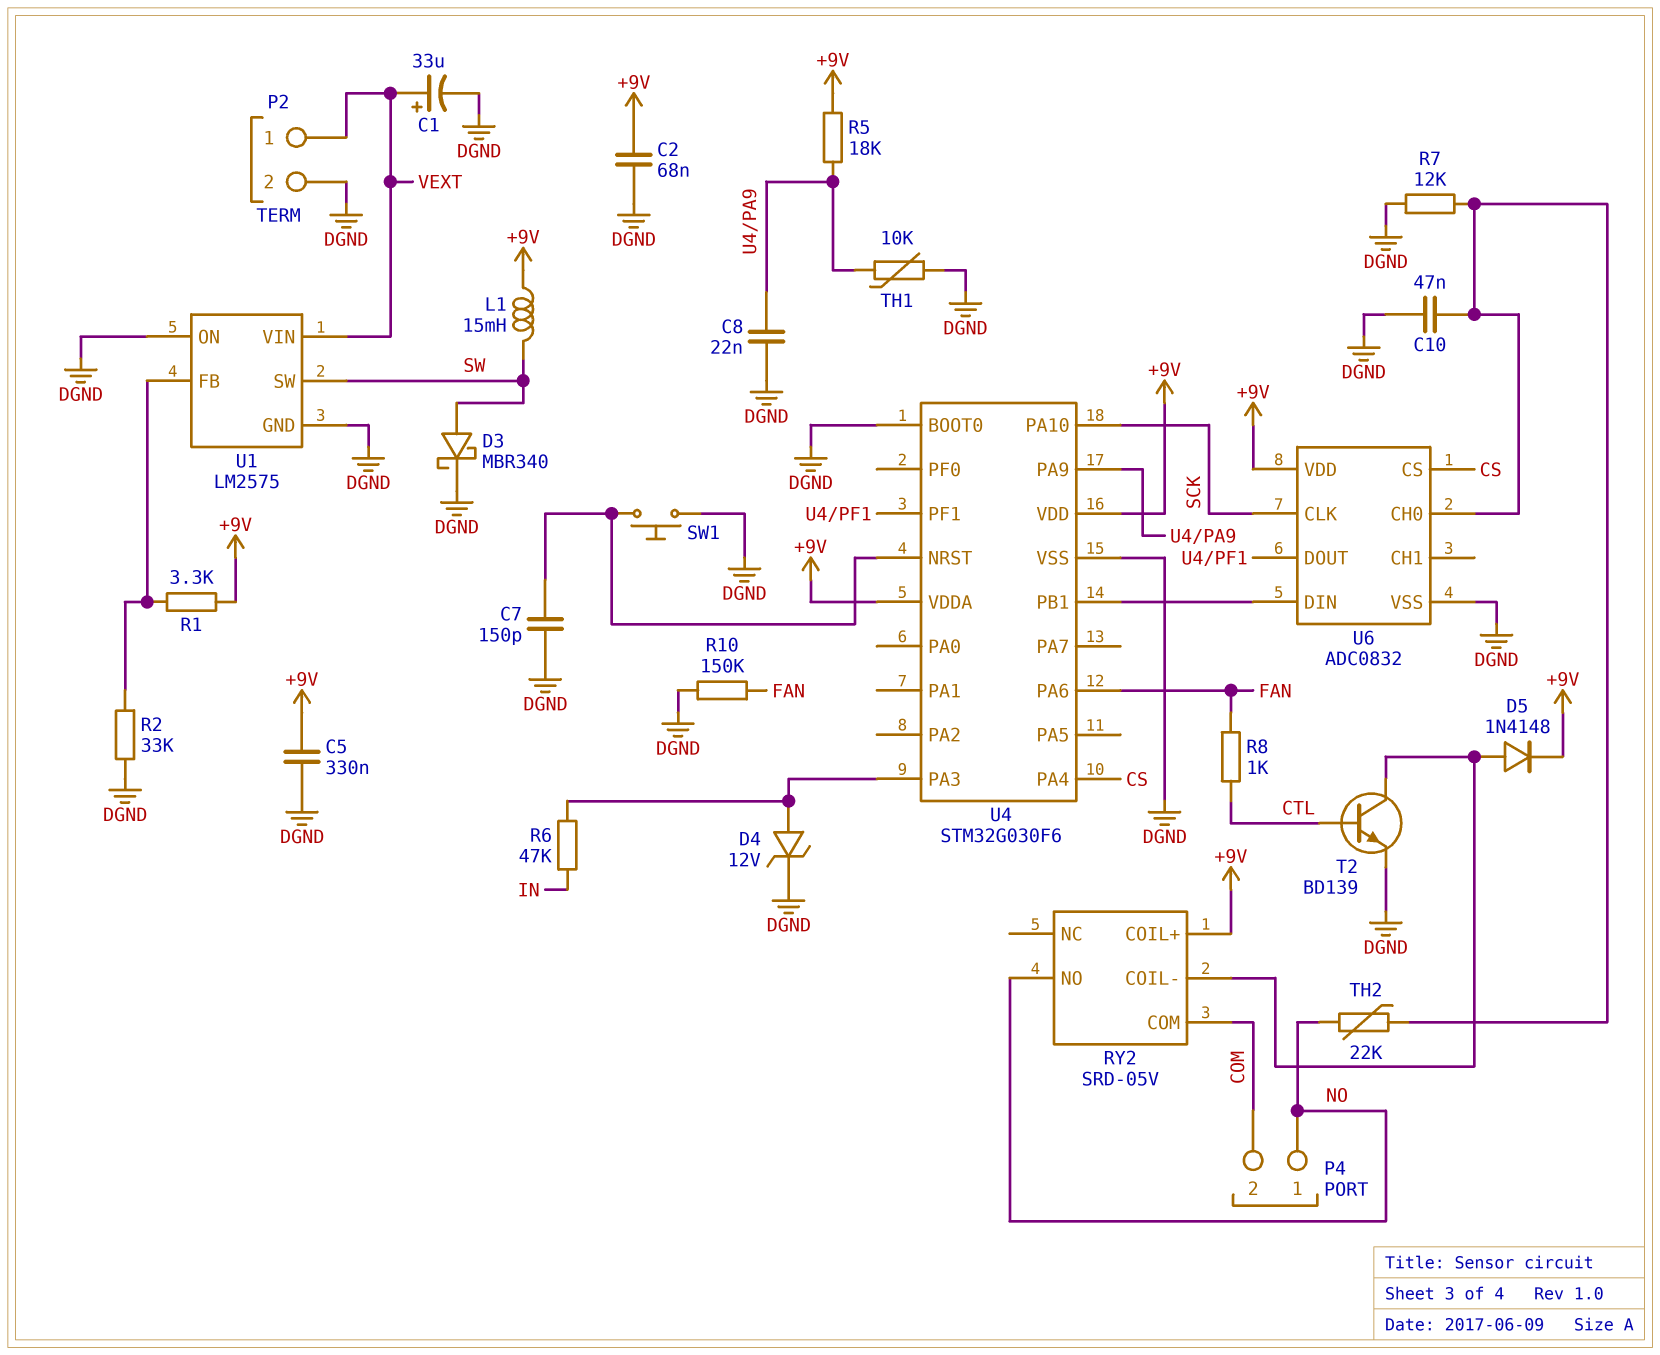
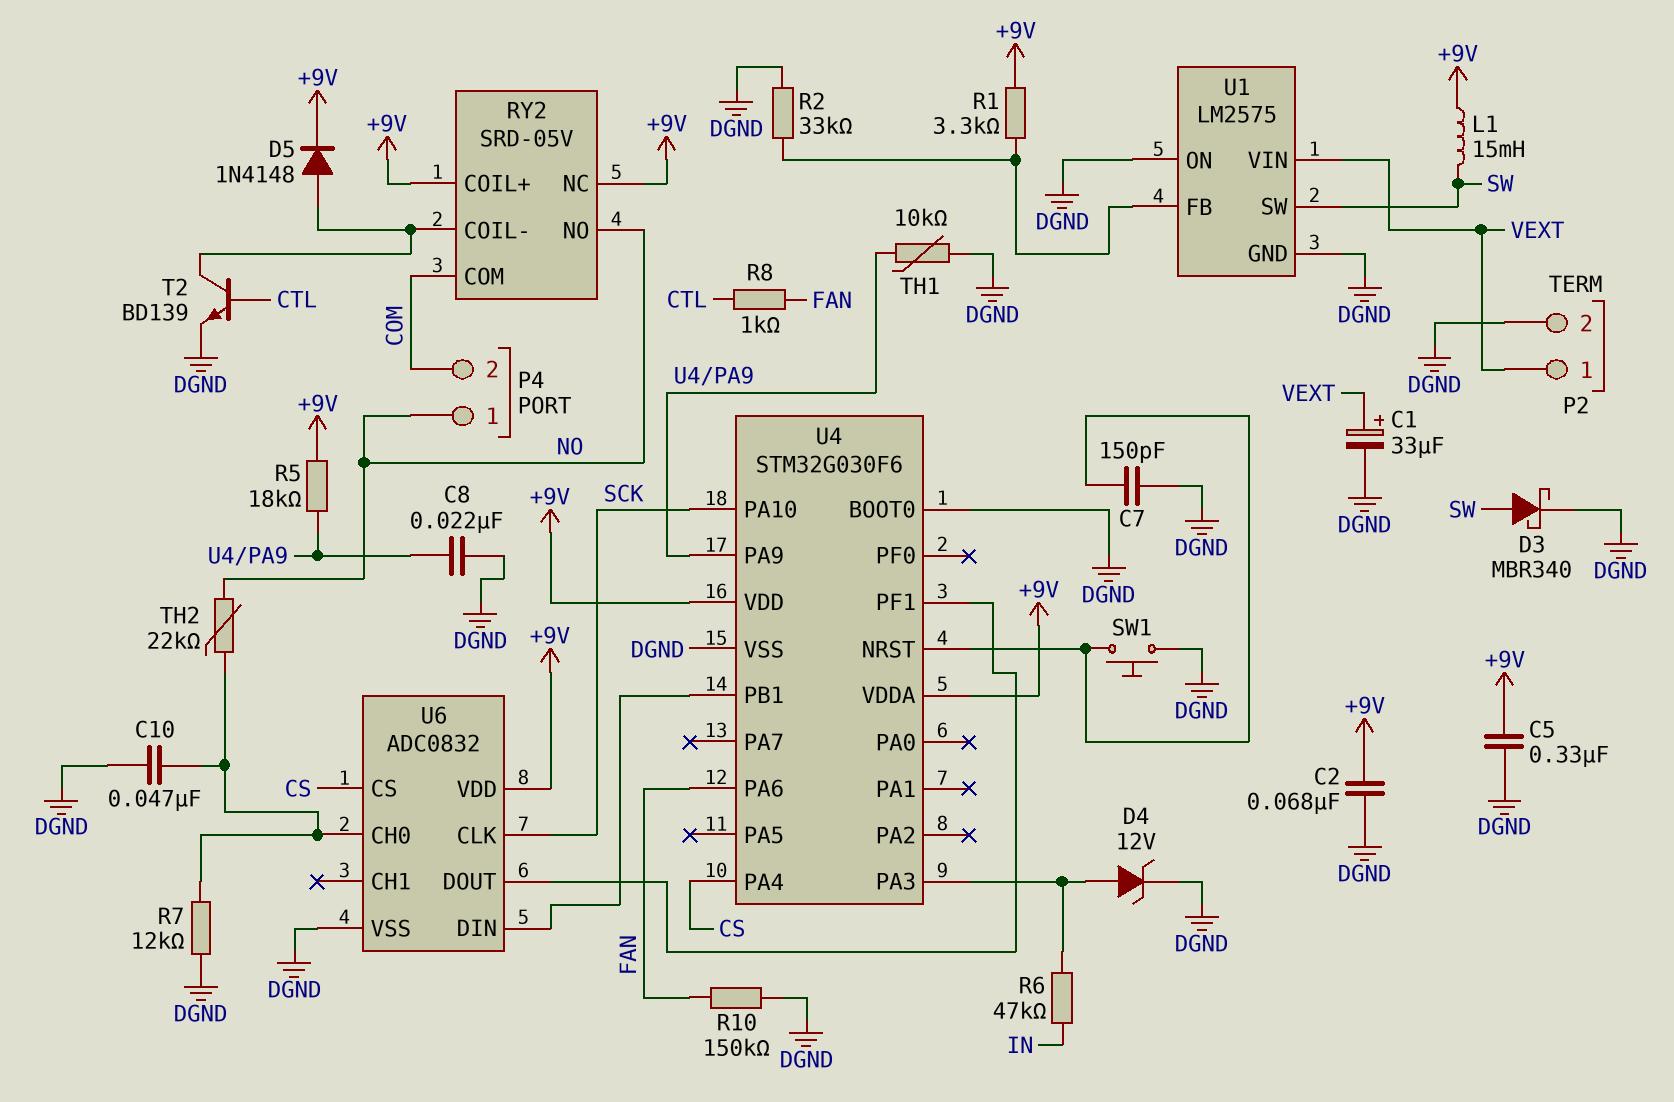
RY2 pin NC: none -> +9V

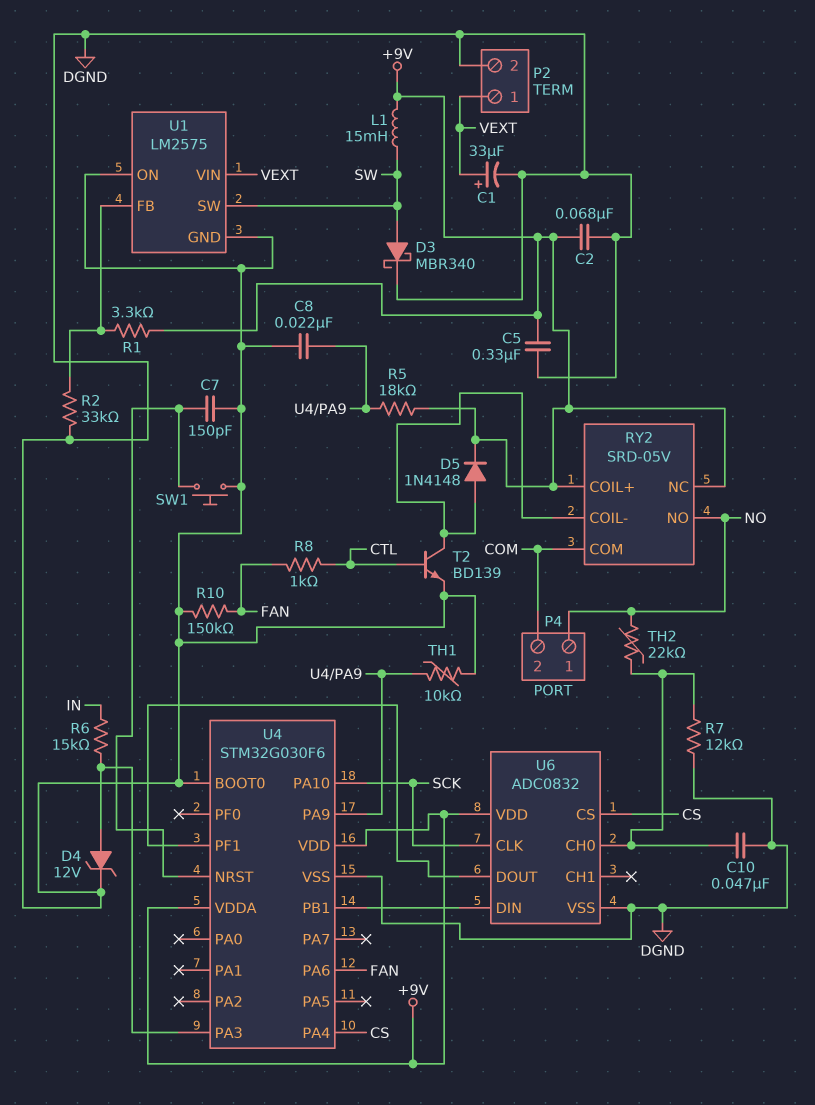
R6: 47k (IN, U4/PA3) -> 15k (IN, U4/PA3)

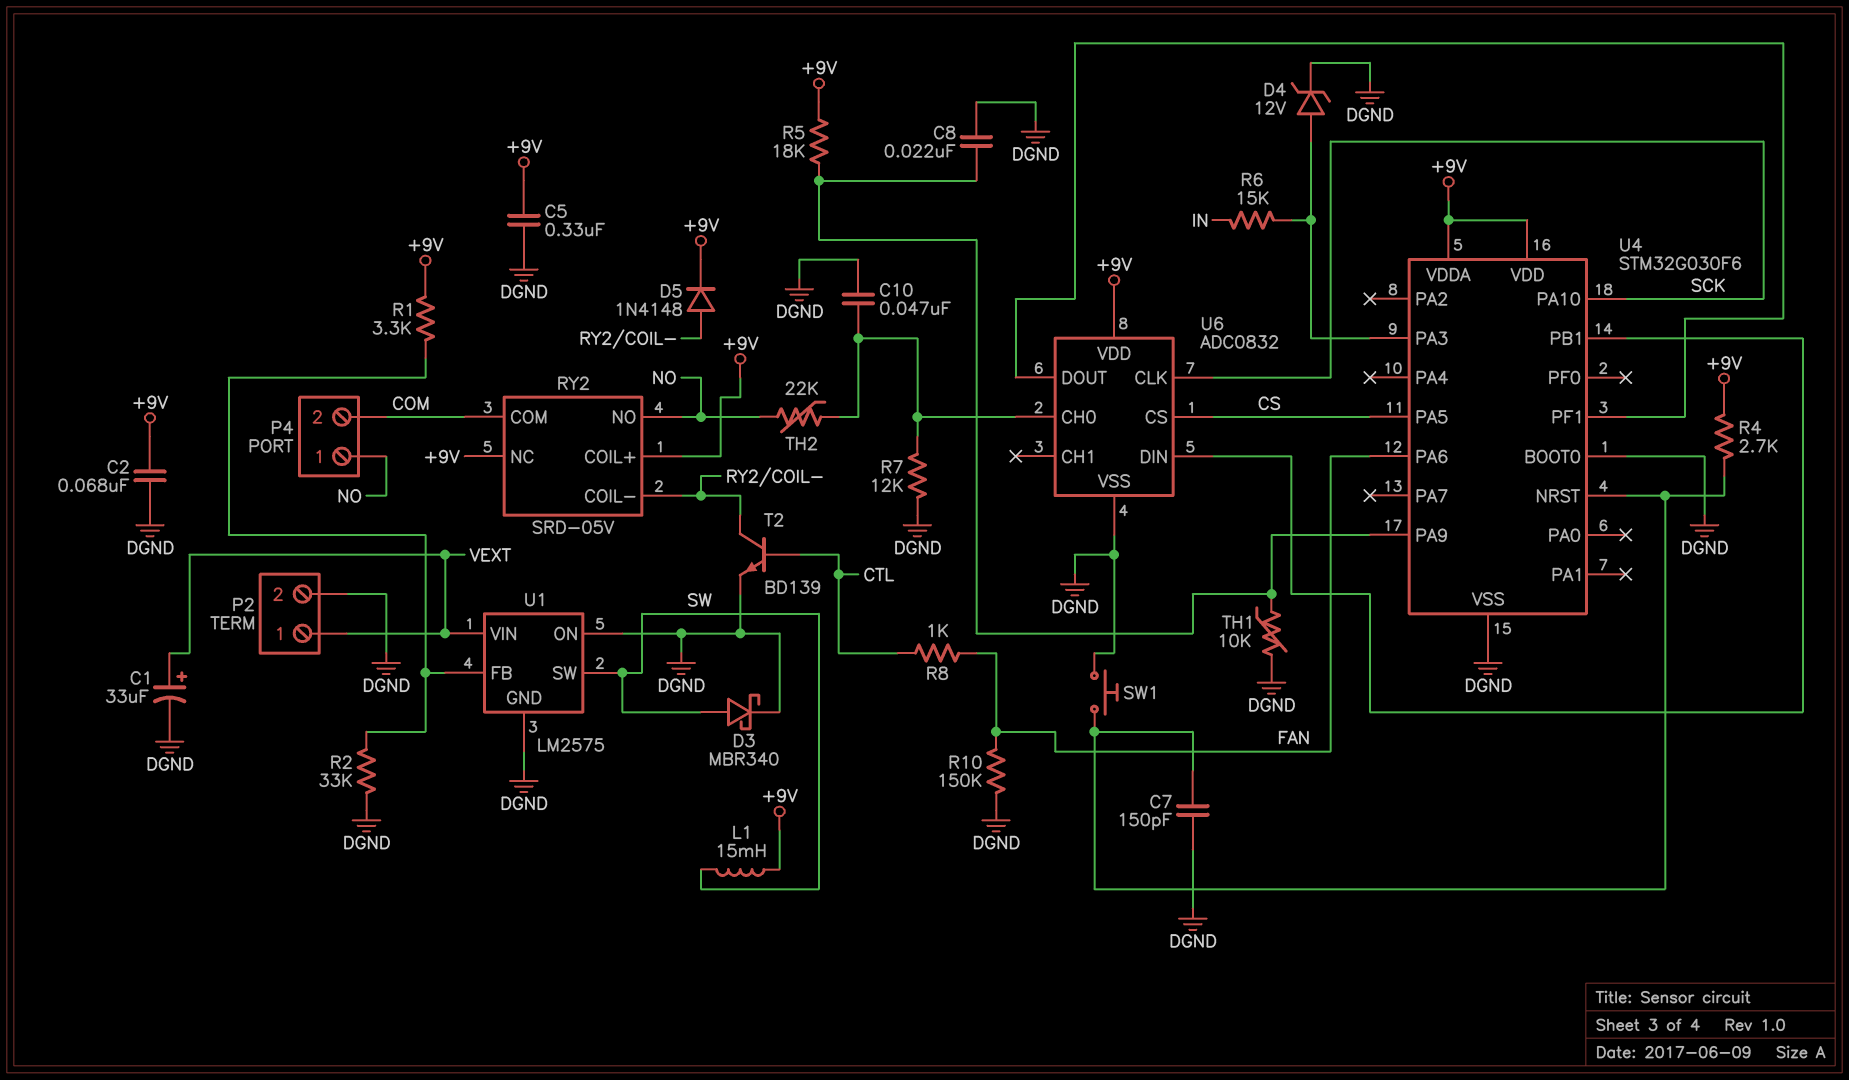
R4: none -> 2.7k (+9V, U4/NRST)
U4 pin PA4: CS -> none
U4 pin PA5: none -> CS

